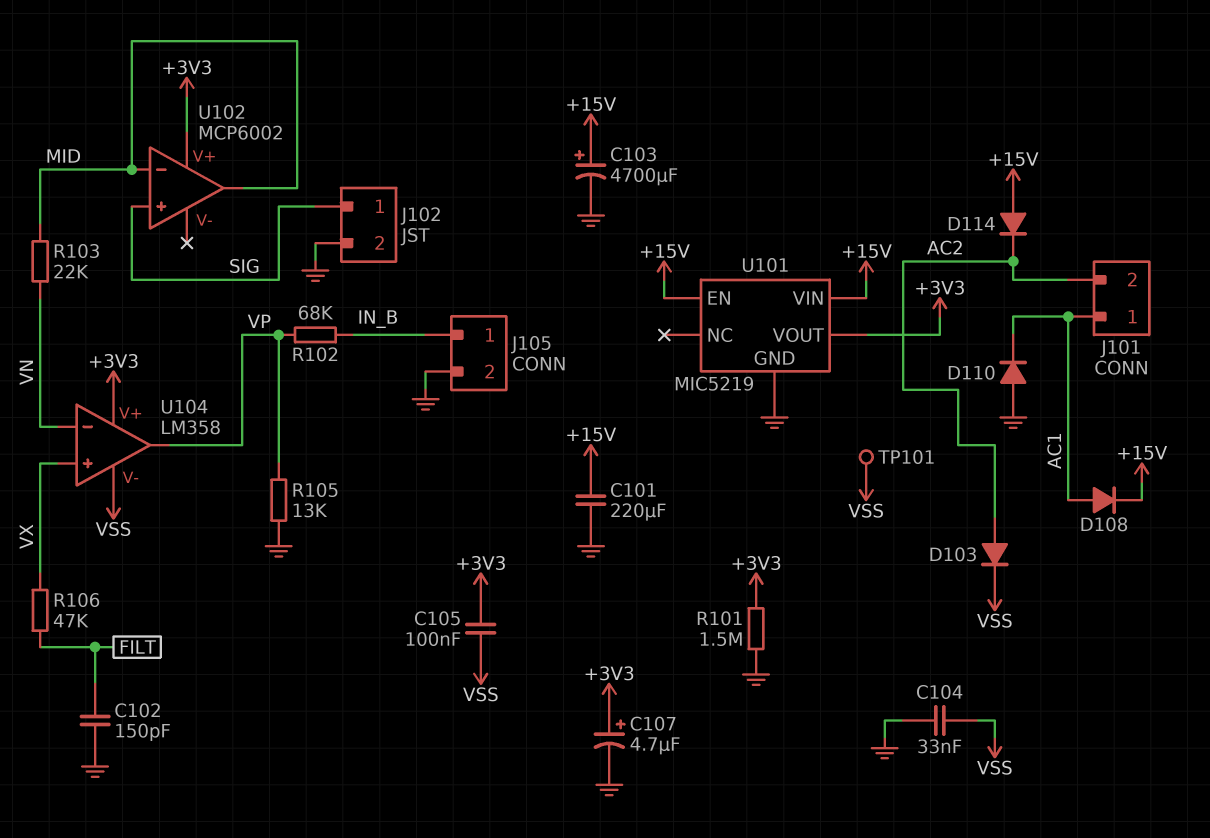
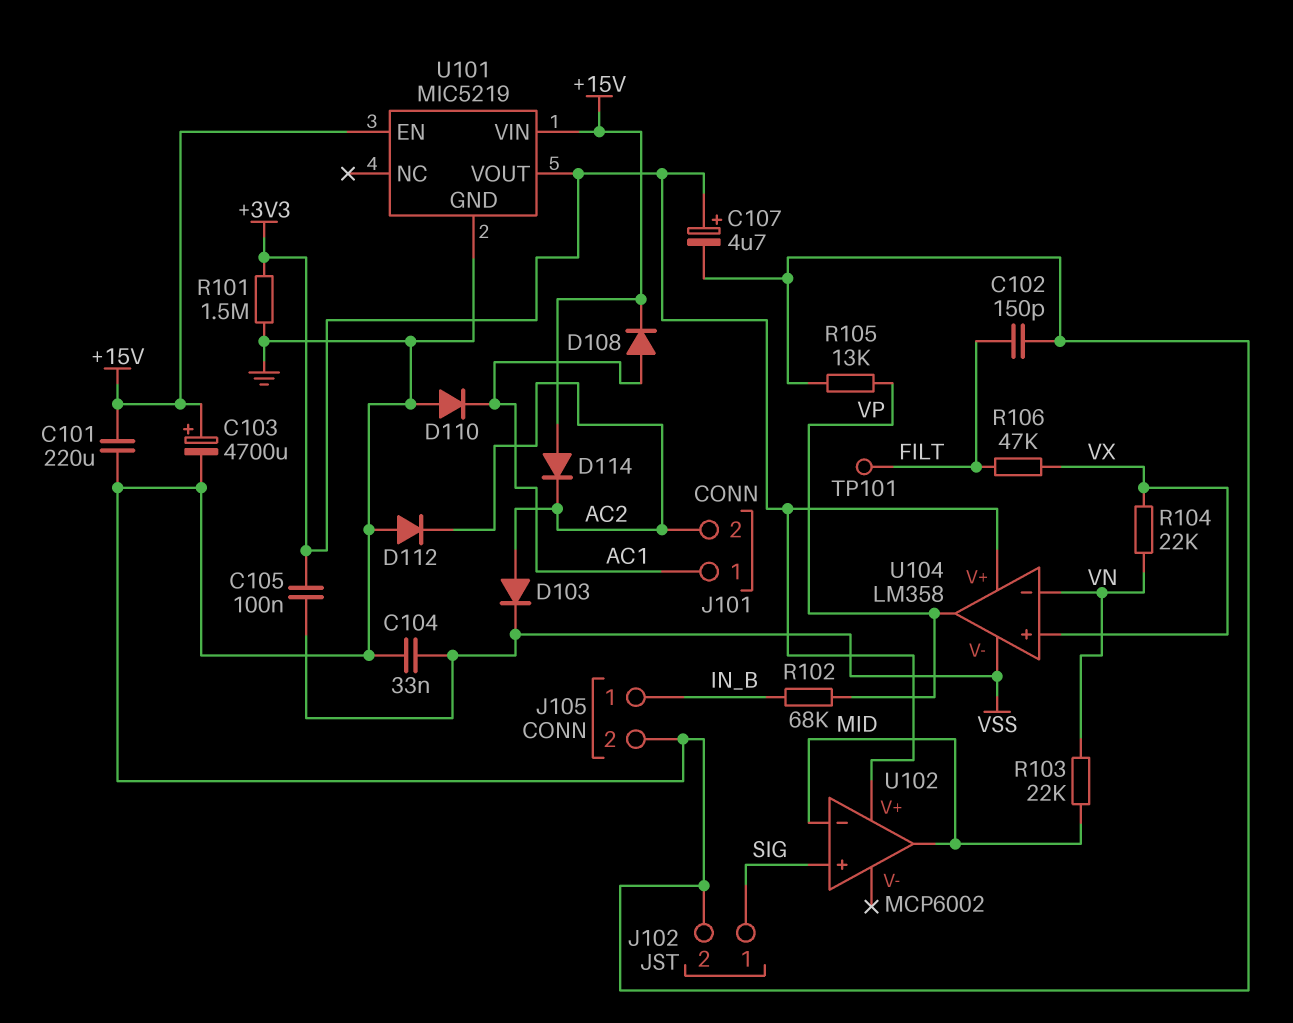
D112: none -> diode (A GND, K AC2)
R104: none -> 22k (VN, VX)
TP101: test point (VSS) -> test point (FILT)

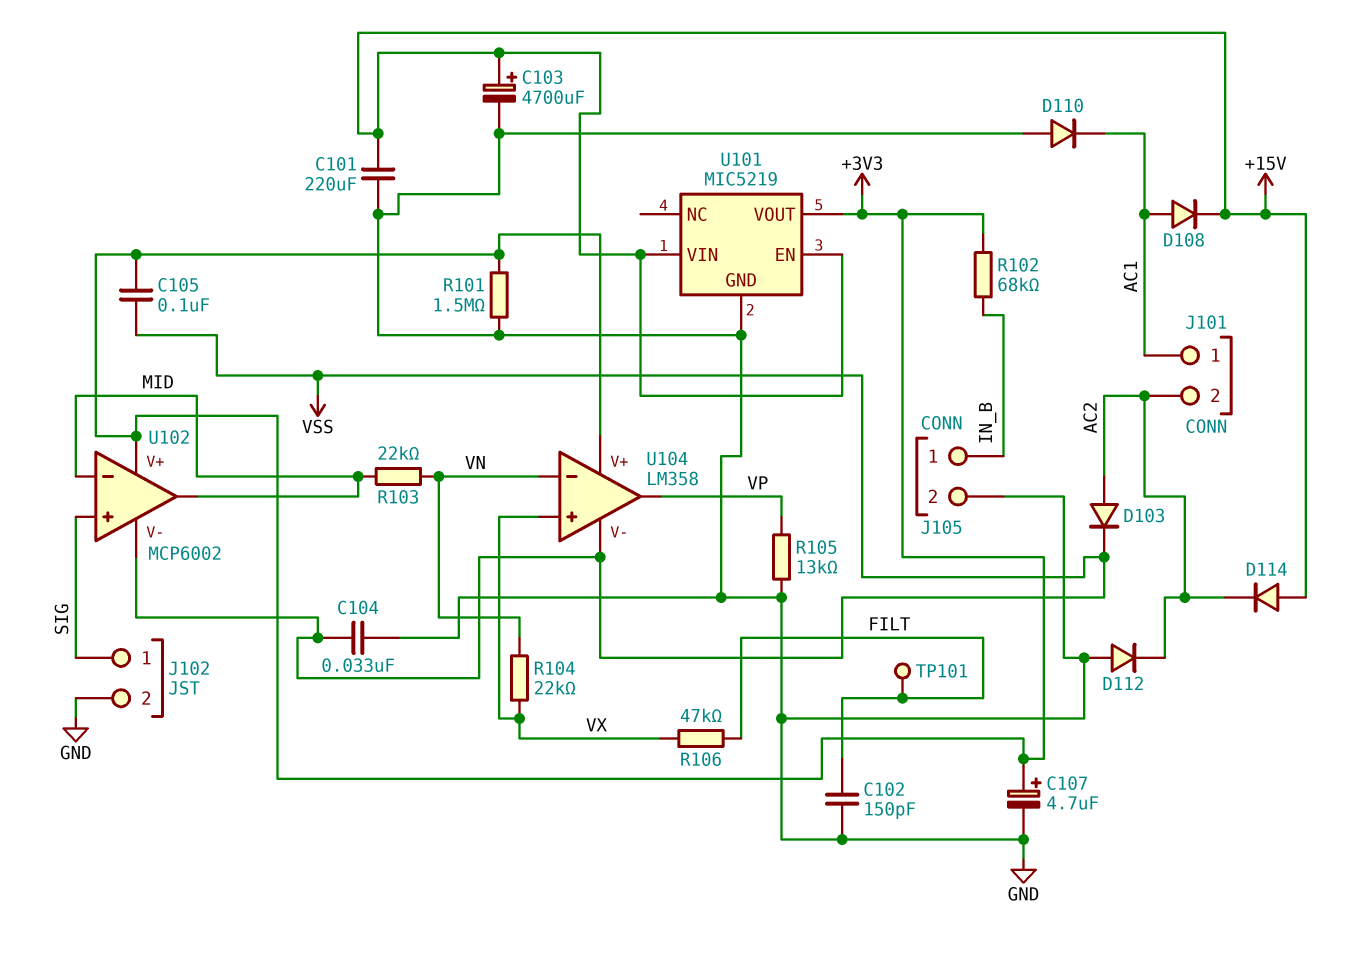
R102: 68k (IN_B, VP) -> 68k (+3V3, IN_B)
U102 pin V-: none -> VSS

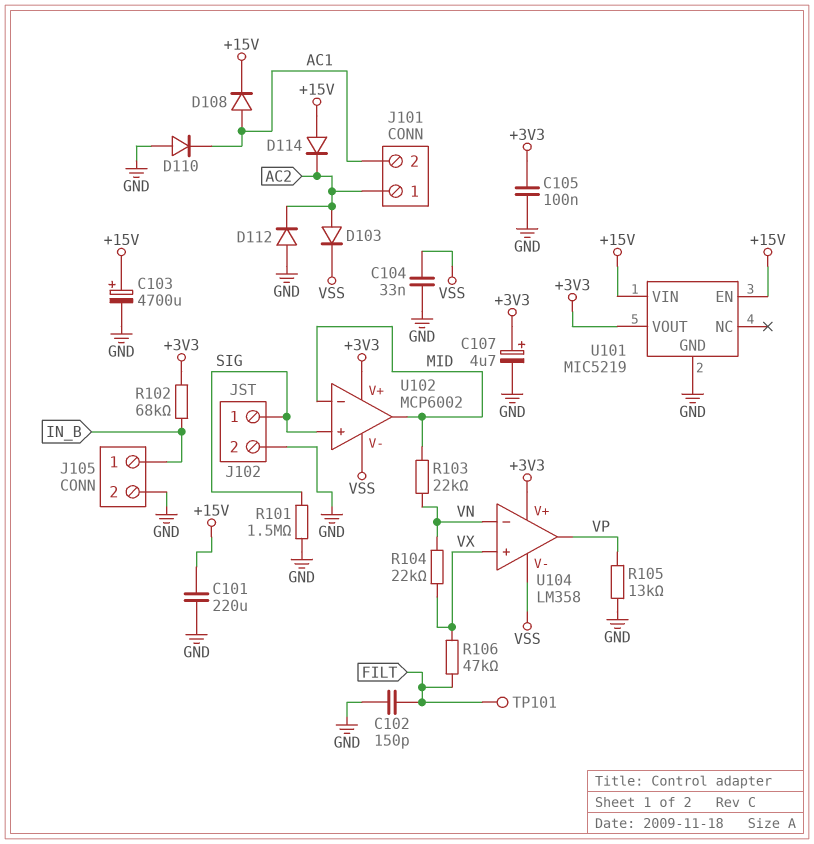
C105: 100nF (+3V3, VSS) -> 100nF (+3V3, GND)
J101 pin 1: AC1 -> AC2
J101 pin 2: AC2 -> AC1
R101: 1.5M (+3V3, GND) -> 1.5M (GND, SIG)

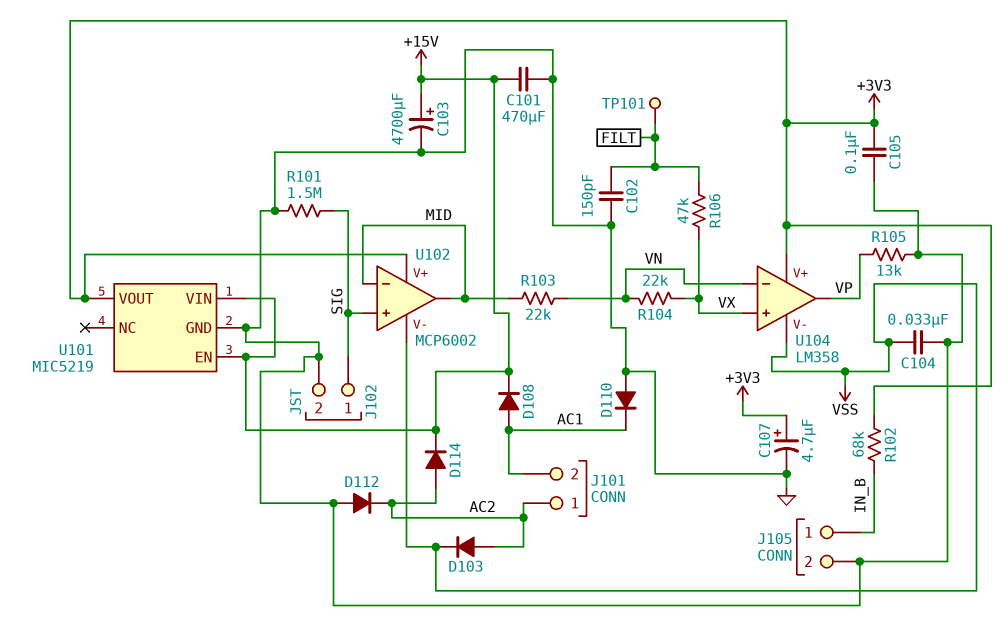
C101: 220uF (+15V, GND) -> 470uF (+15V, GND)
D114: diode (A +15V, K AC2) -> diode (A AC2, K +15V)

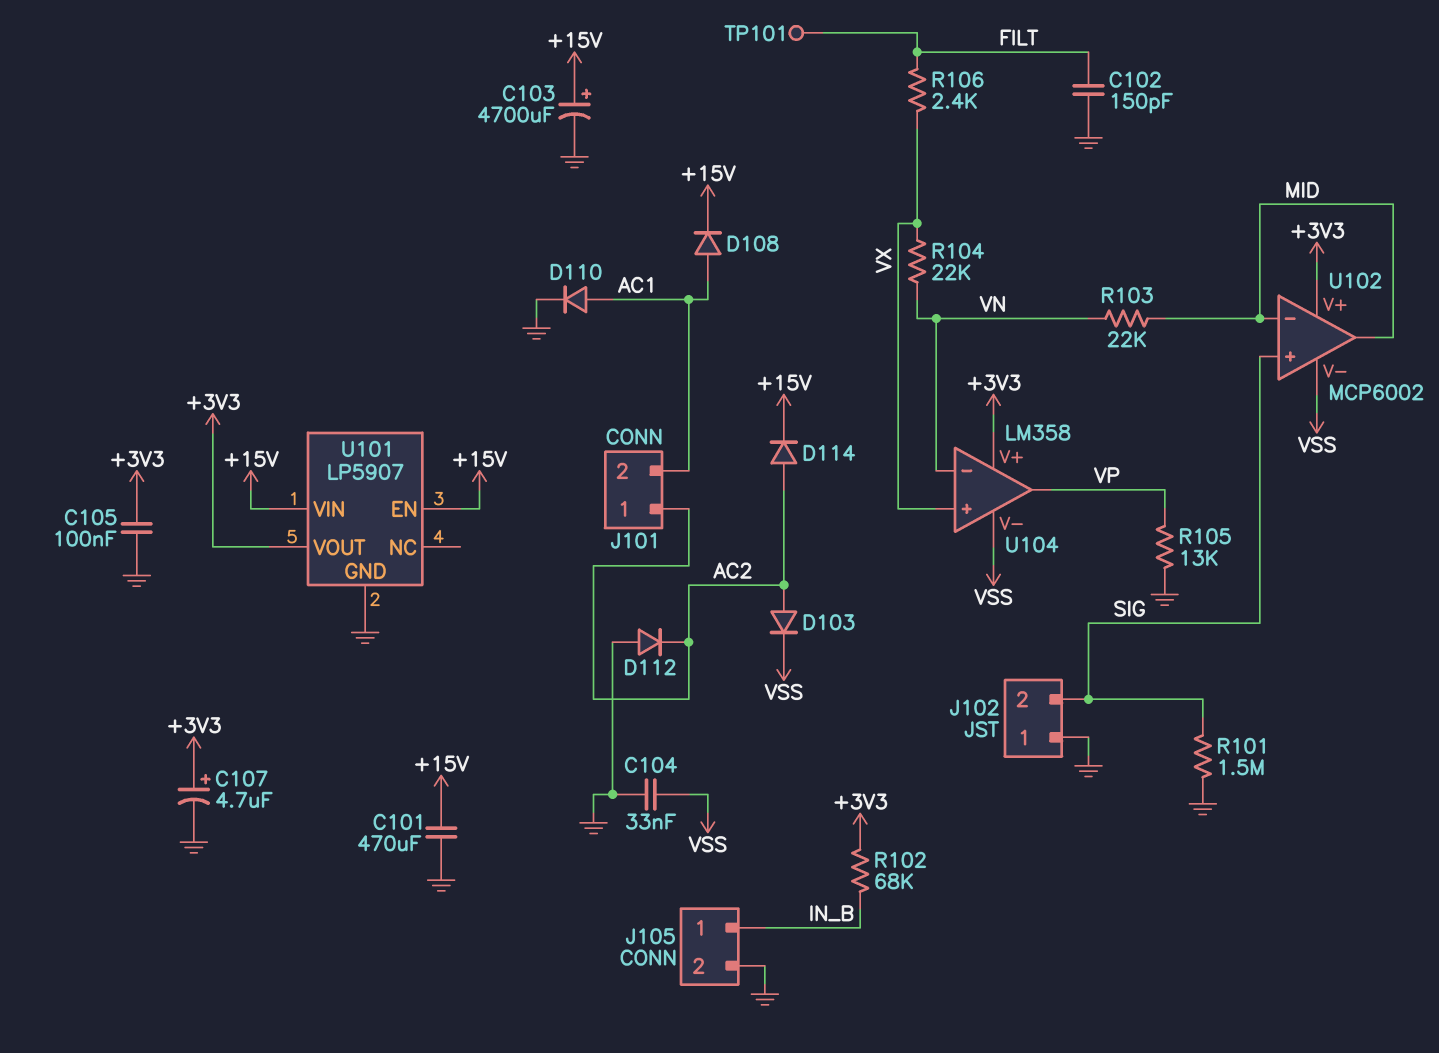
D110: diode (A GND, K AC1) -> diode (A AC1, K GND)
J102 pin 1: SIG -> GND
J102 pin 2: GND -> SIG
R106: 47k (FILT, VX) -> 2.4k (FILT, VX)
U101: MIC5219 -> LP5907

